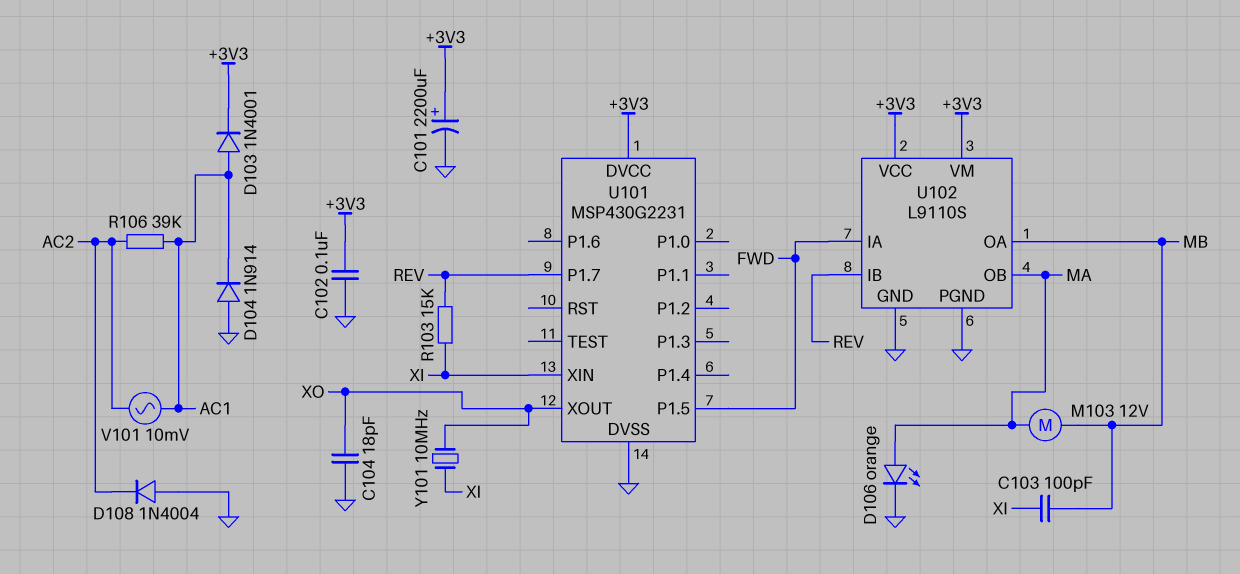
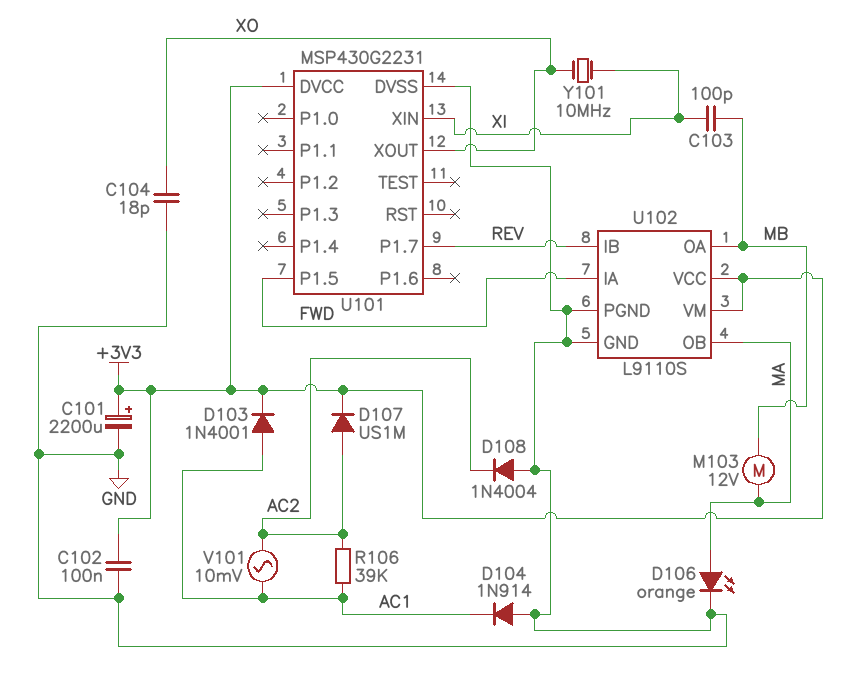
D107: none -> diode US1M (A AC2, K +3V3)
R103: 15k (REV, XI) -> none

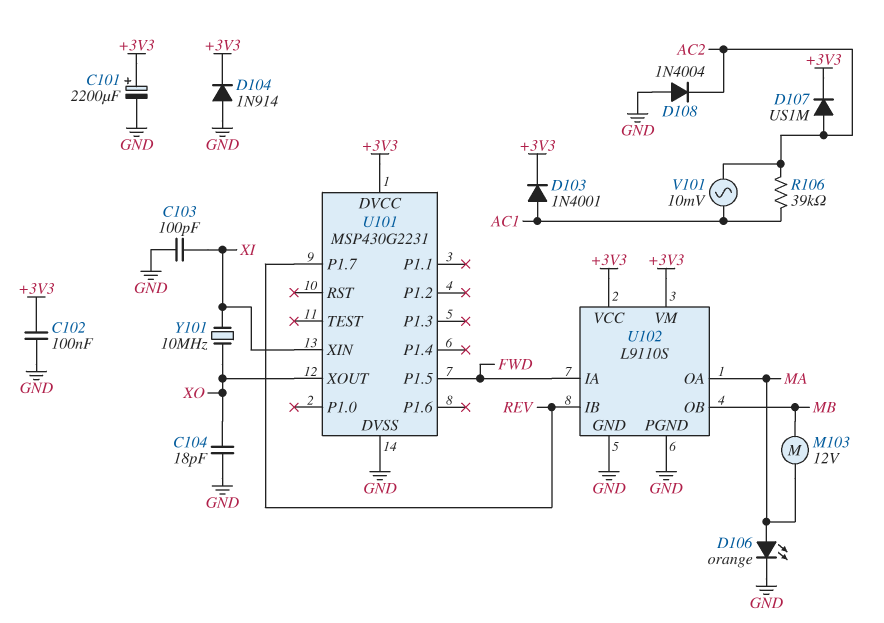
C103: 100pF (MB, XI) -> 100pF (GND, XI)
D104: diode 1N914 (A GND, K AC1) -> diode 1N914 (A GND, K +3V3)
U102 pin OA: MB -> MA
U102 pin OB: MA -> MB

